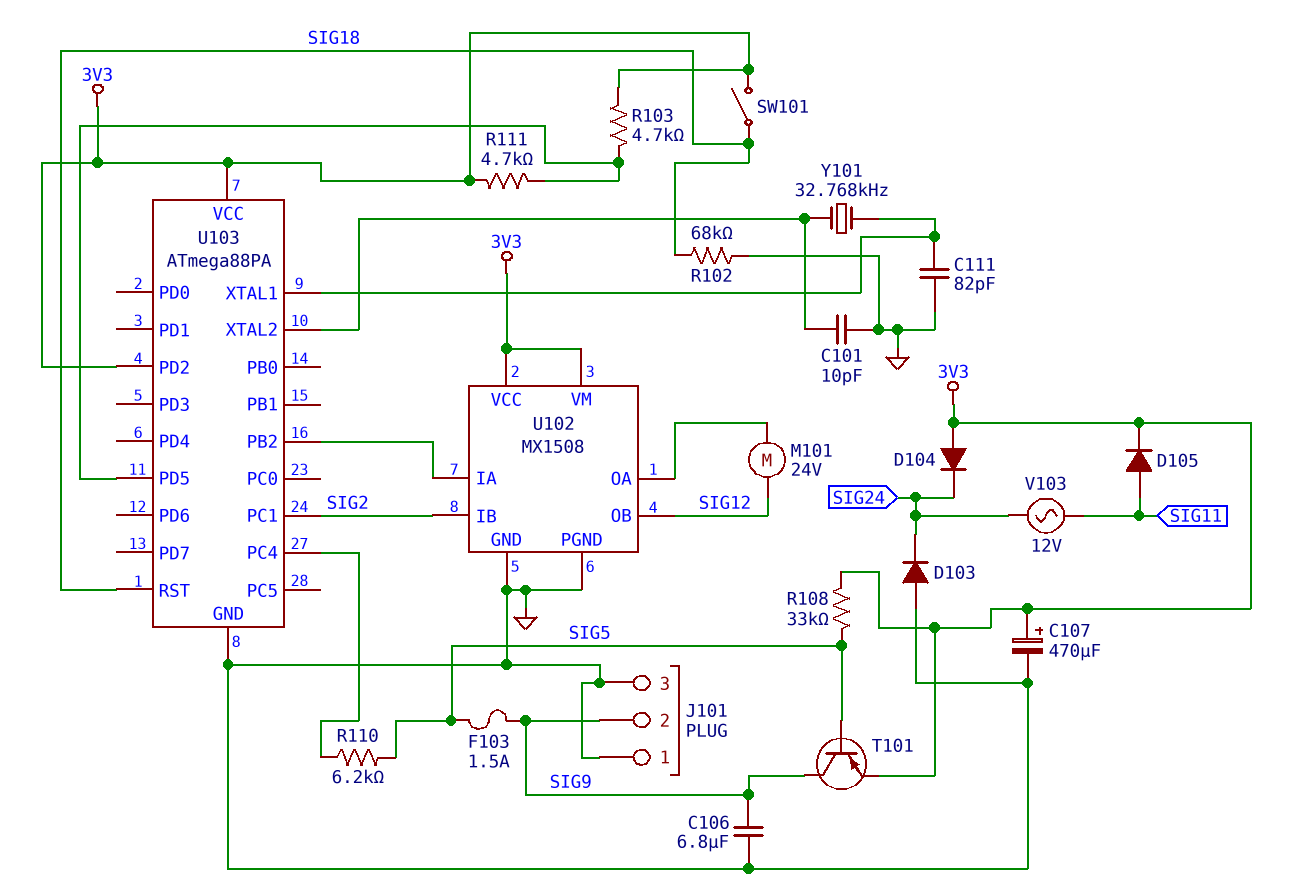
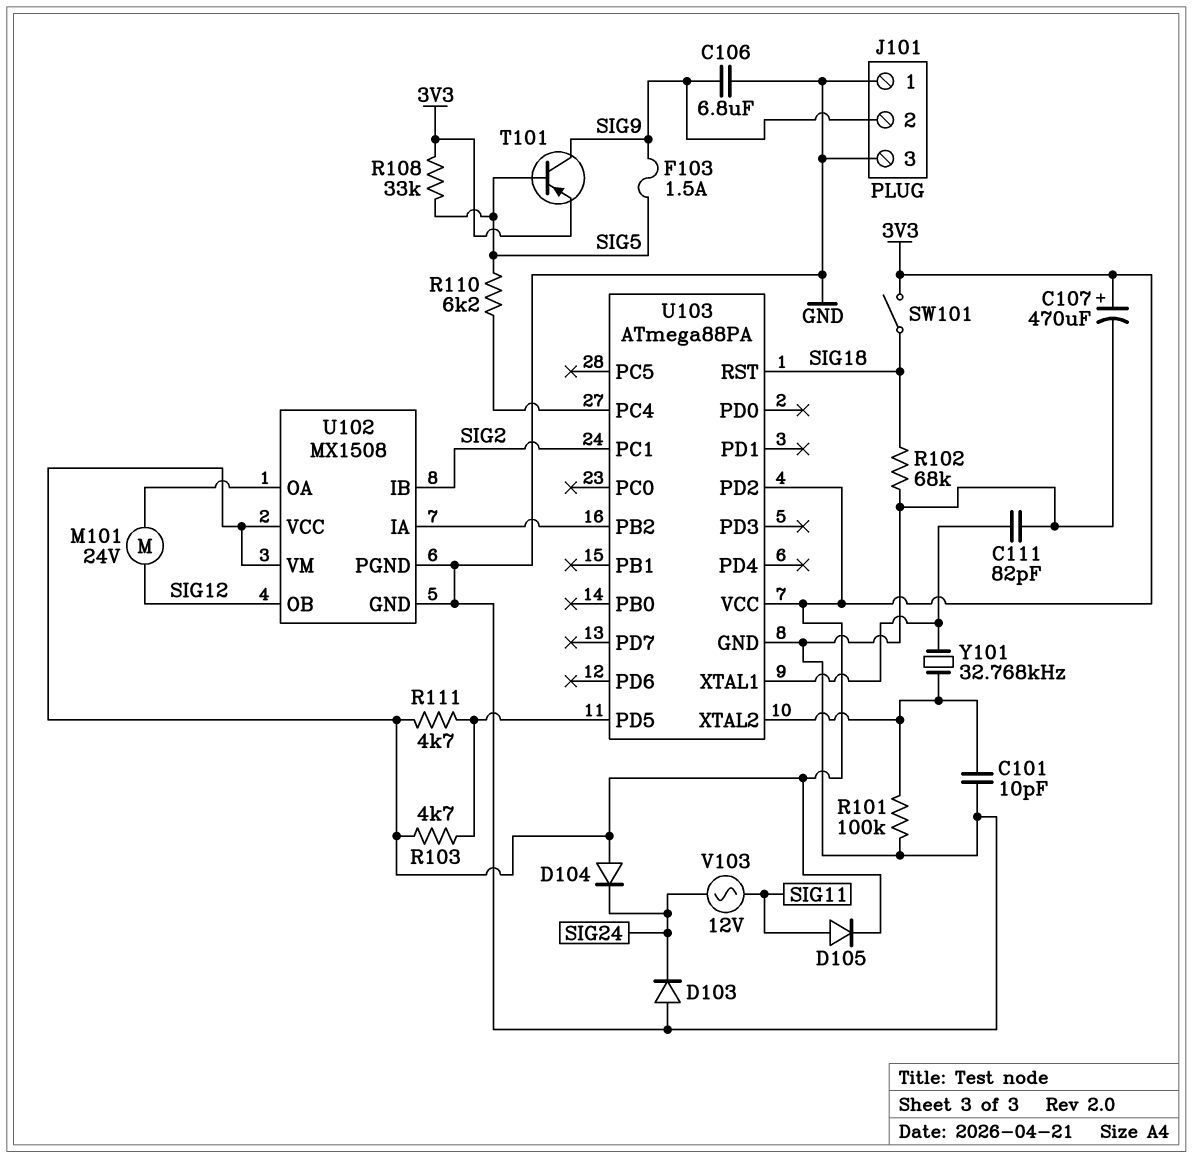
R101: none -> 100k (GND, U103/XTAL2)

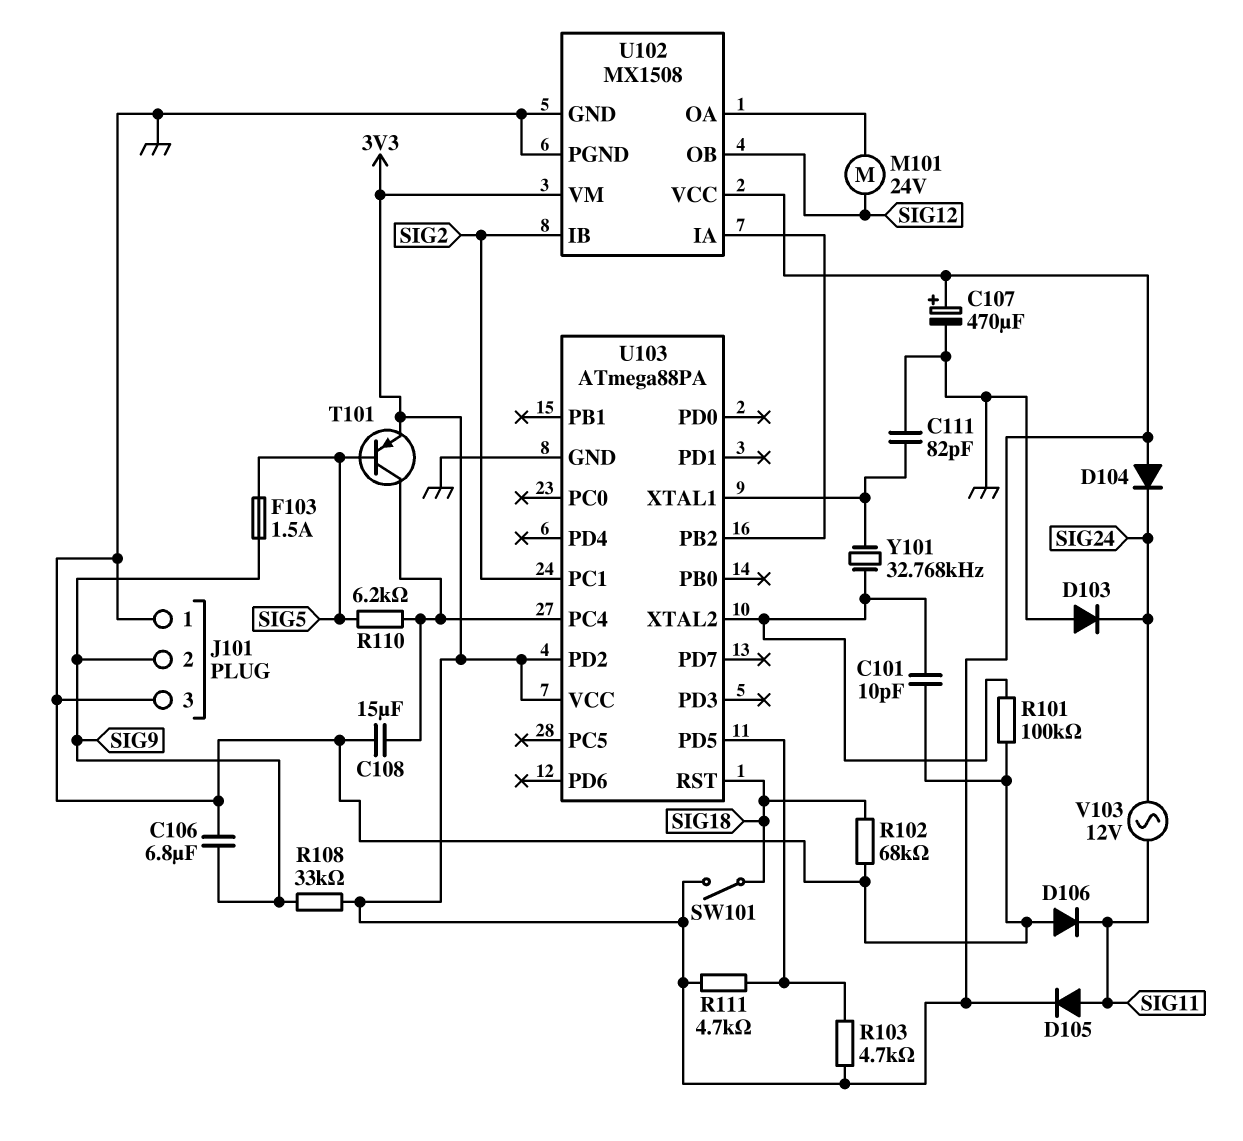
C108: none -> 15uF (GND, U103/PC4)
D106: none -> diode (A GND, K SIG11)
R108: 33k (3V3, SIG5) -> 33k (3V3, SIG9)
T101: PNP (B SIG5, C SIG9, E 3V3) -> PNP (B SIG5, C U103/PC4, E 3V3)

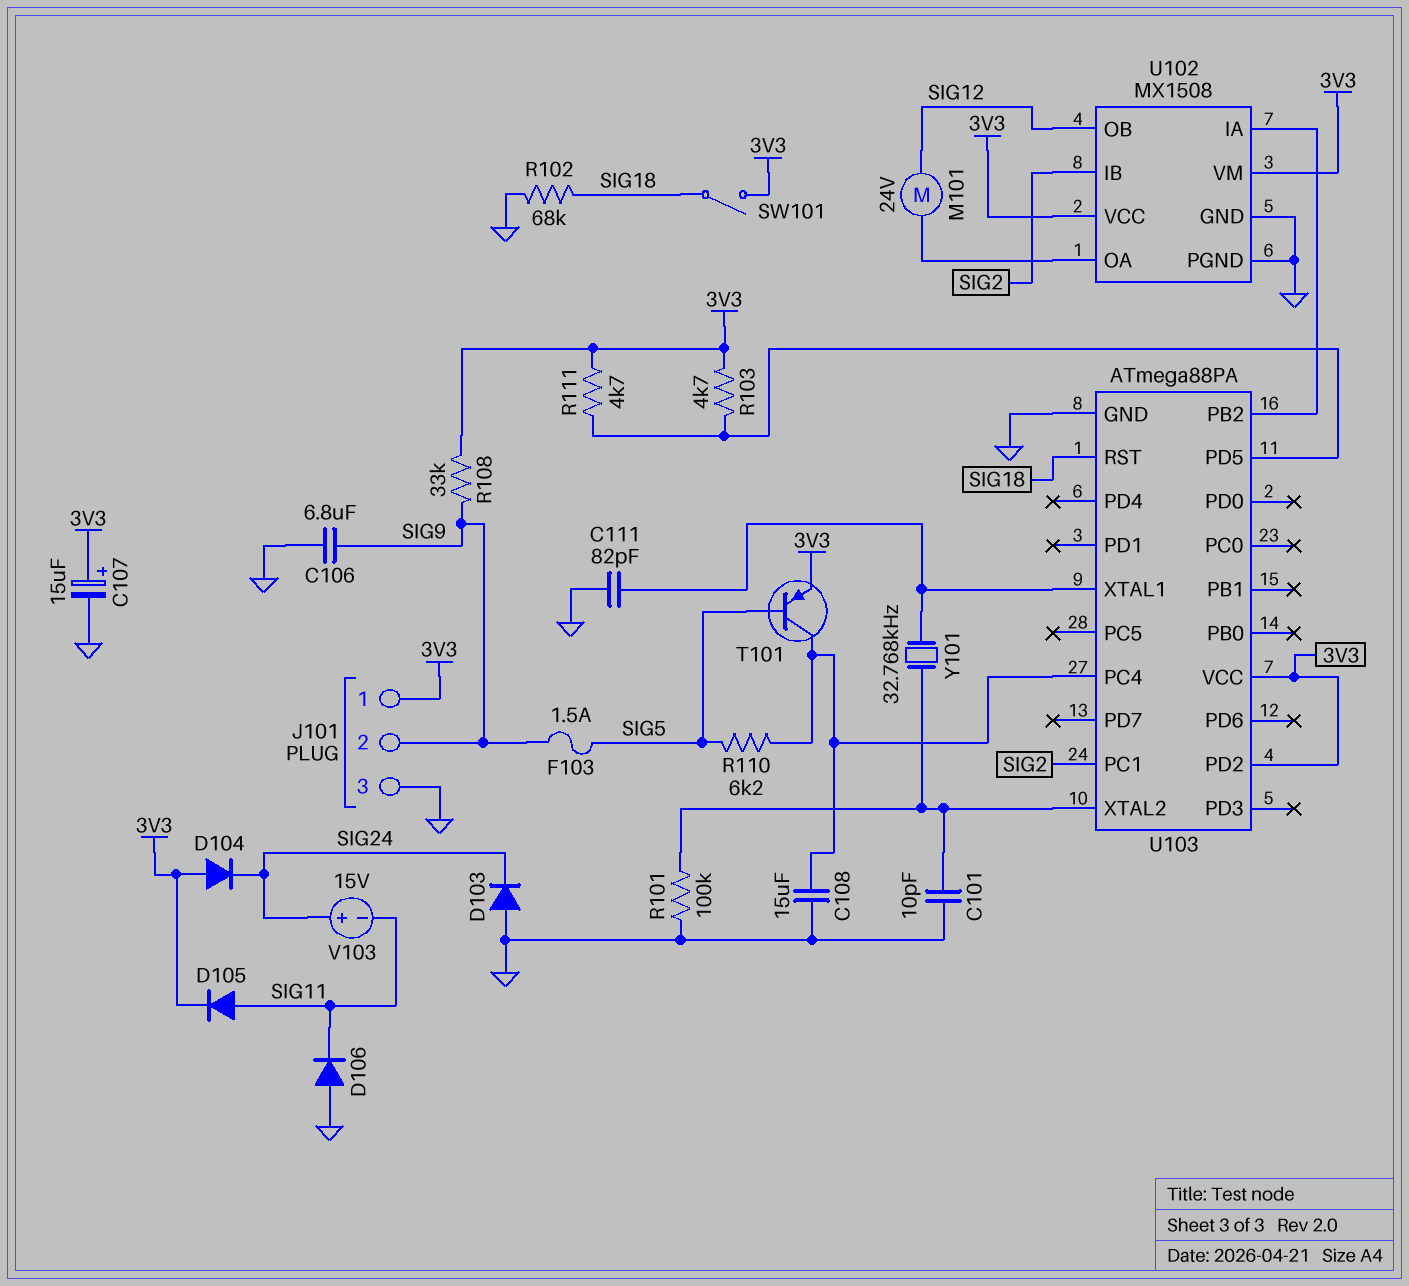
C107: 470uF (plus 3V3, minus GND) -> 15uF (plus 3V3, minus GND)
J101 pin 1: GND -> 3V3
V103: AC 12V (SIG11, SIG24) -> 15V (plus SIG24, minus SIG11)

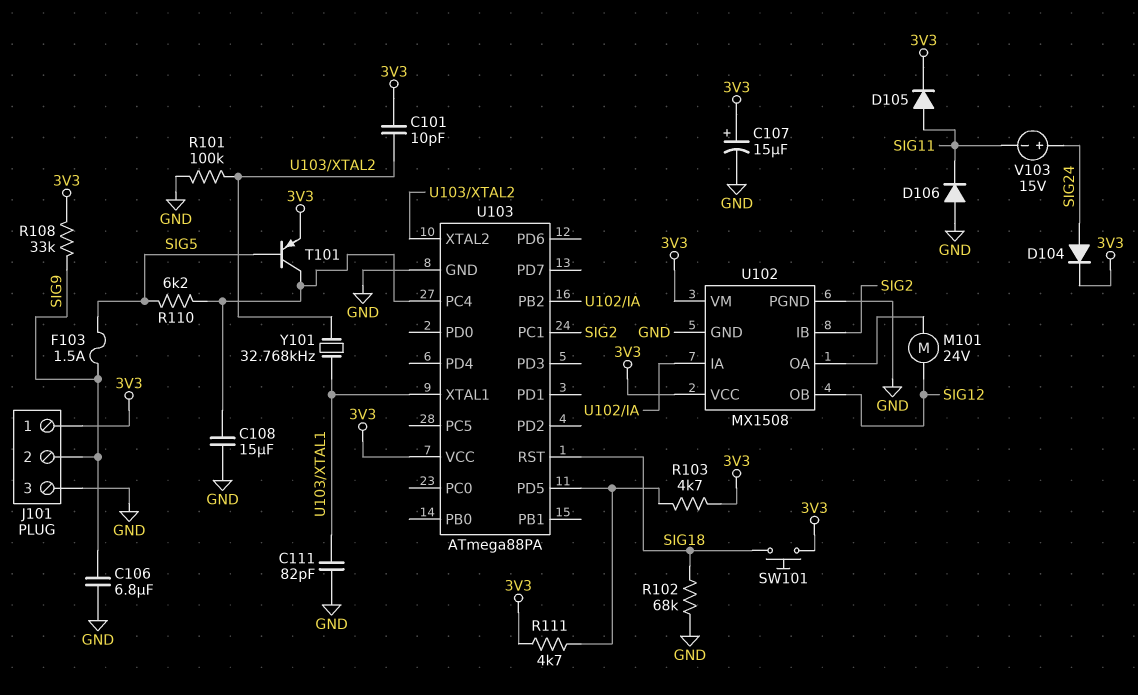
C101: 10pF (GND, U103/XTAL2) -> 10pF (3V3, U103/XTAL2)
D103: diode (A GND, K SIG24) -> none
D104: diode (A 3V3, K SIG24) -> diode (A SIG24, K 3V3)
SW101: switch (3V3, SIG18) -> button (3V3, SIG18)
U103 pin PD2: 3V3 -> none

